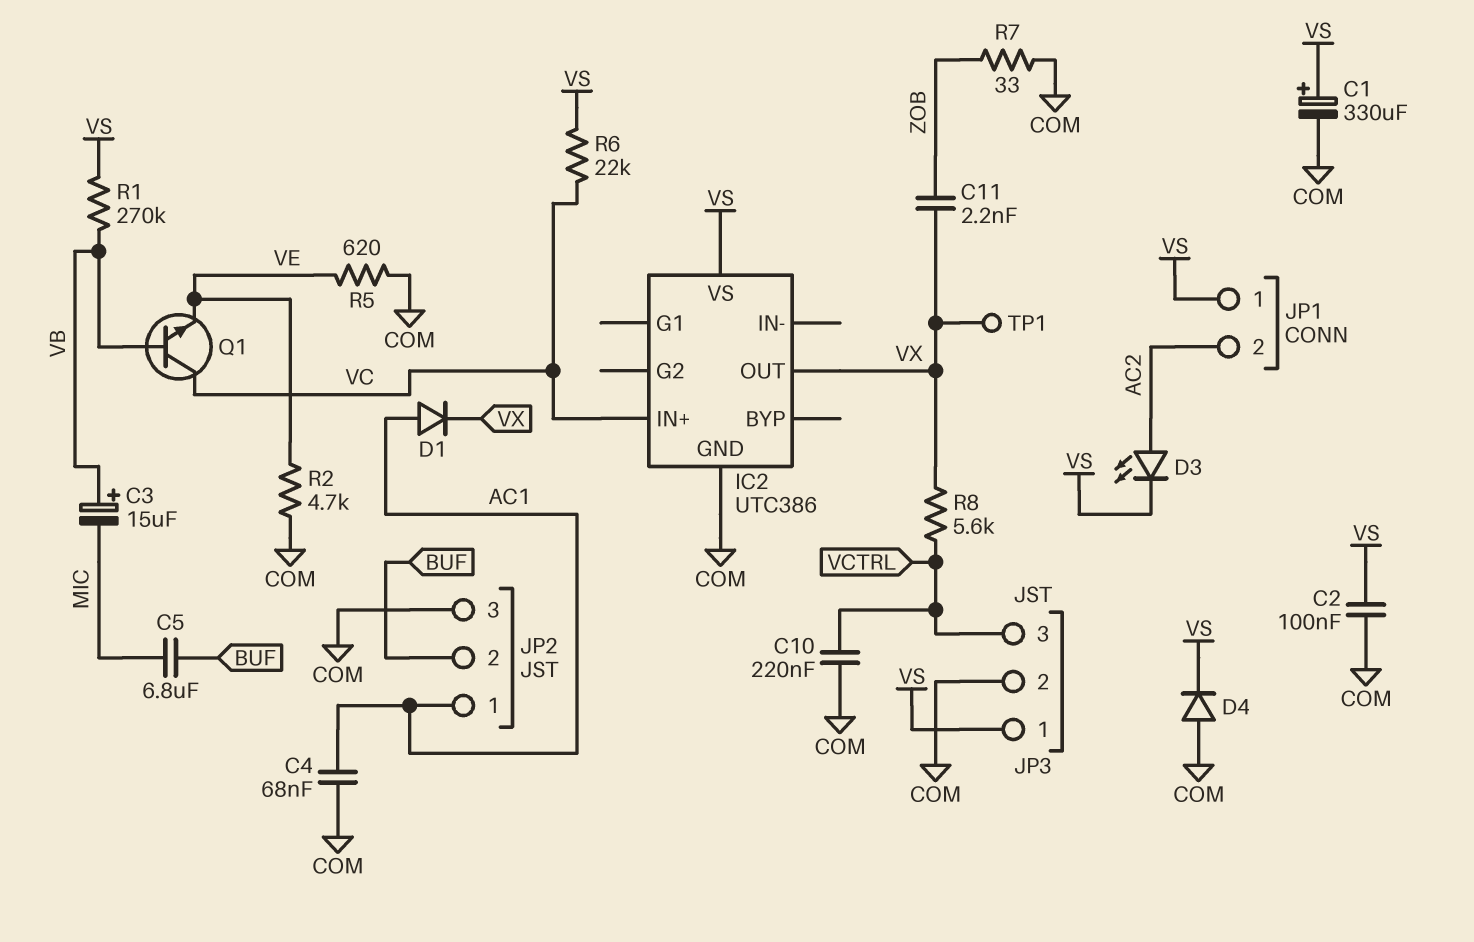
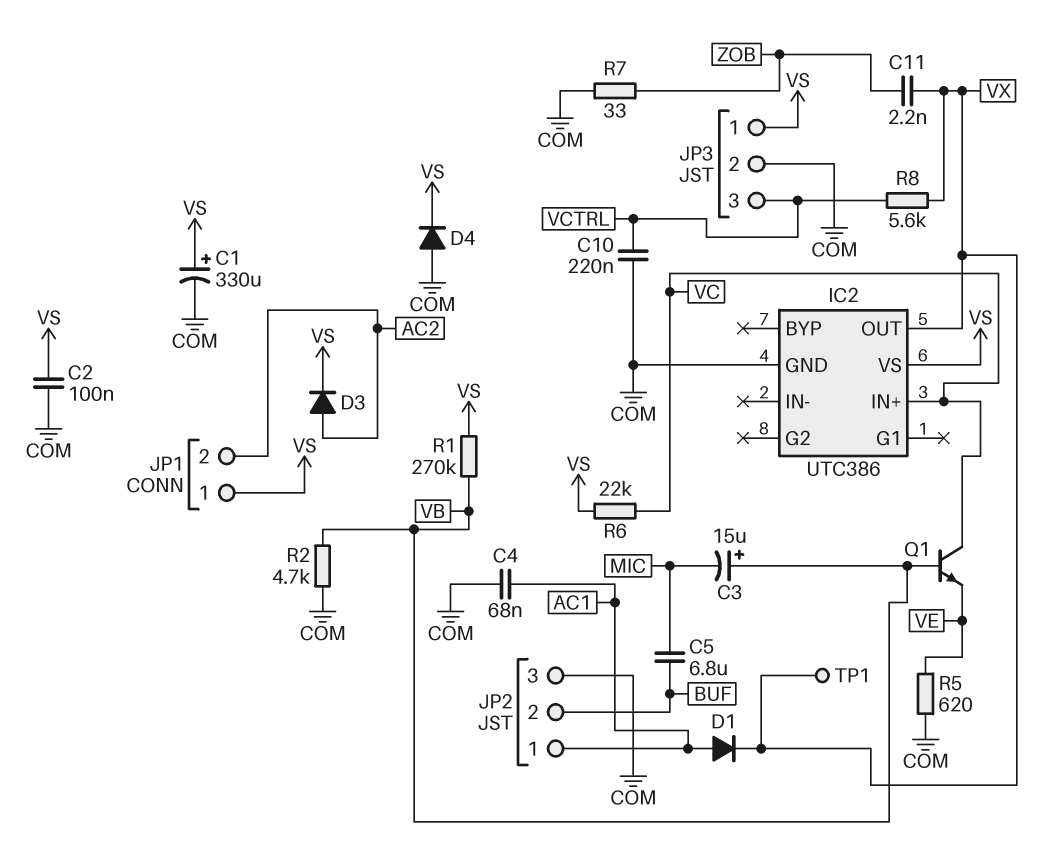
D3: LED (A AC2, K VS) -> diode (A AC2, K VS)
R2: 4.7k (COM, VE) -> 4.7k (COM, VB)

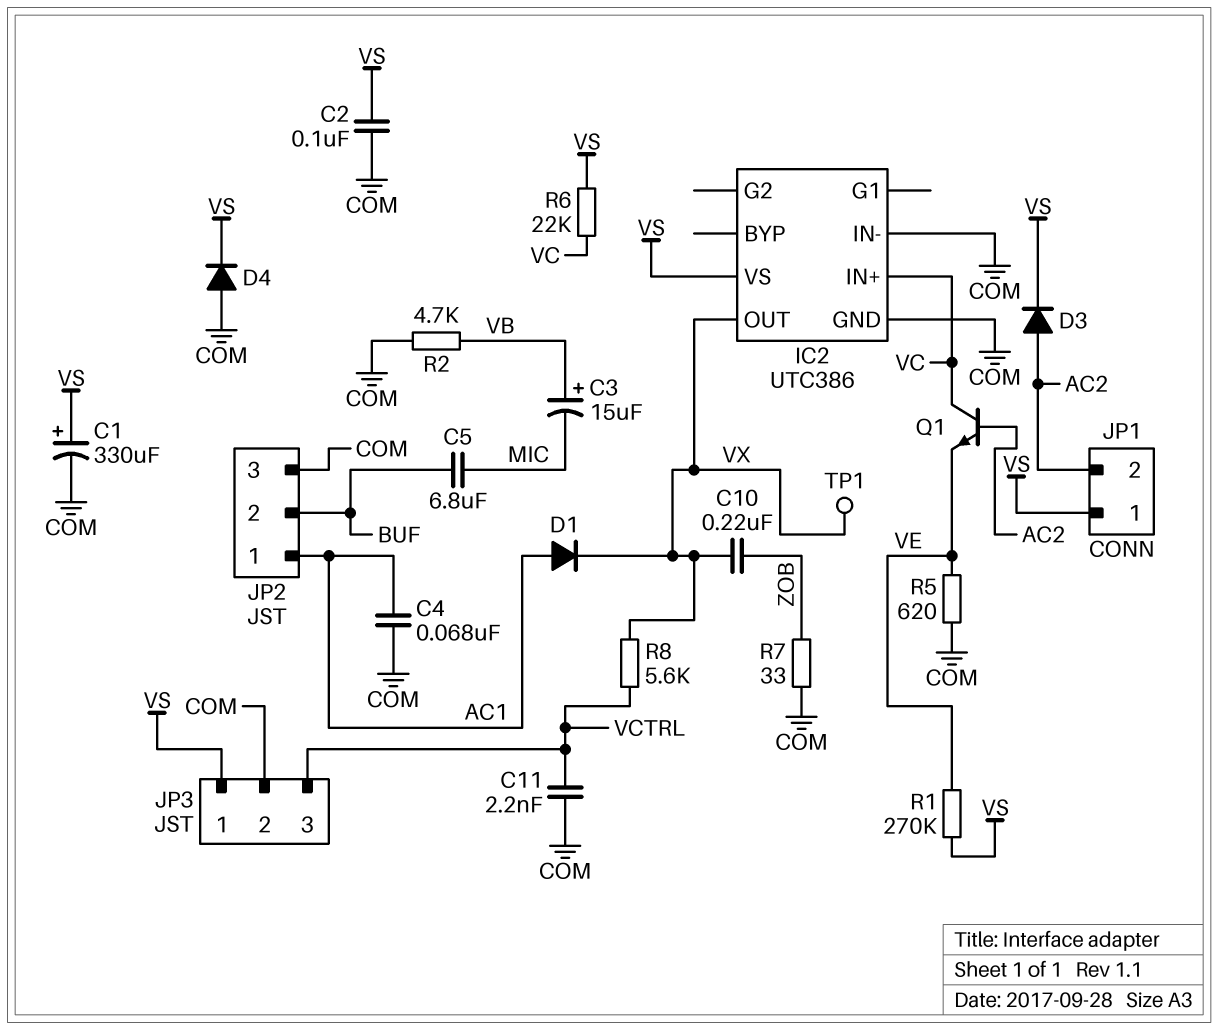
C10: 220nF (COM, VCTRL) -> 220nF (VX, ZOB)
C11: 2.2nF (VX, ZOB) -> 2.2nF (COM, VCTRL)
IC2 pin IN-: none -> COM
Q1: NPN (B VB, C VC, E VE) -> NPN (B AC2, C VC, E VE)
R1: 270k (VB, VS) -> 270k (VE, VS)

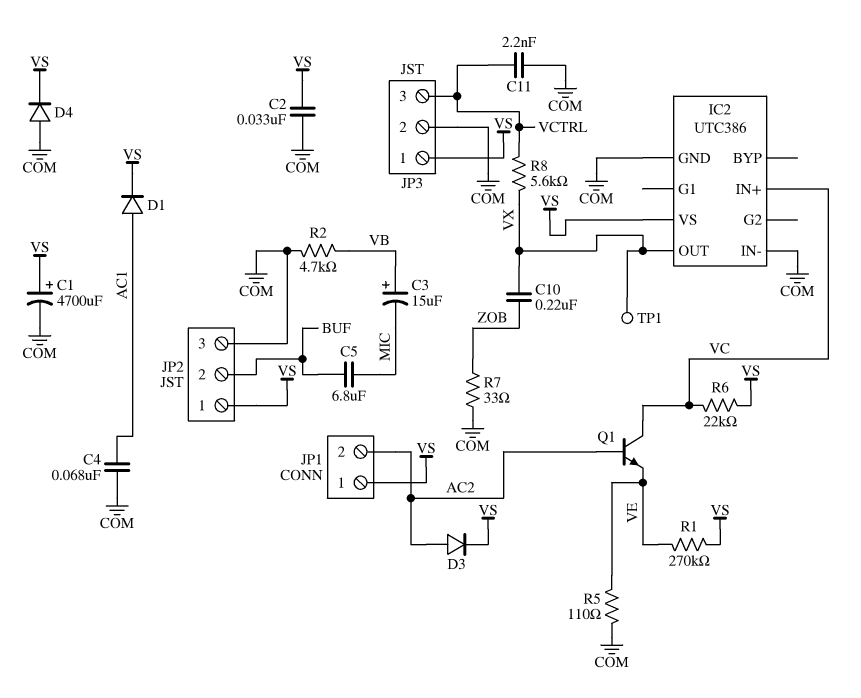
C1: 330uF (plus VS, minus COM) -> 4700uF (plus VS, minus COM)
C2: 100nF (COM, VS) -> 33nF (COM, VS)
D1: diode (A AC1, K VX) -> diode (A AC1, K VS)
JP2 pin 1: AC1 -> VS
R5: 620 (COM, VE) -> 110 (COM, VE)

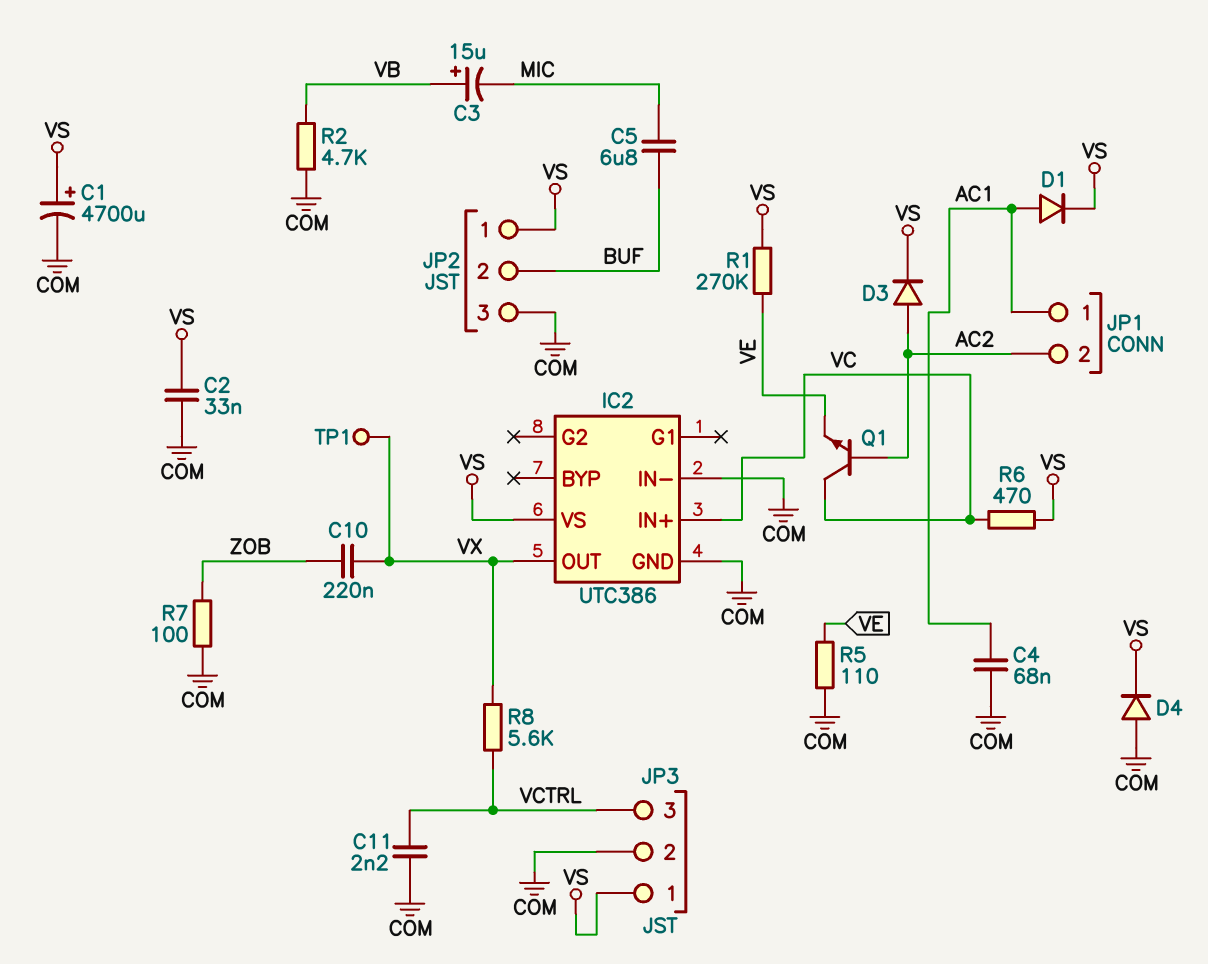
JP1 pin 1: VS -> AC1
R6: 22k (VC, VS) -> 470 (VC, VS)
R7: 33 (COM, ZOB) -> 100 (COM, ZOB)

